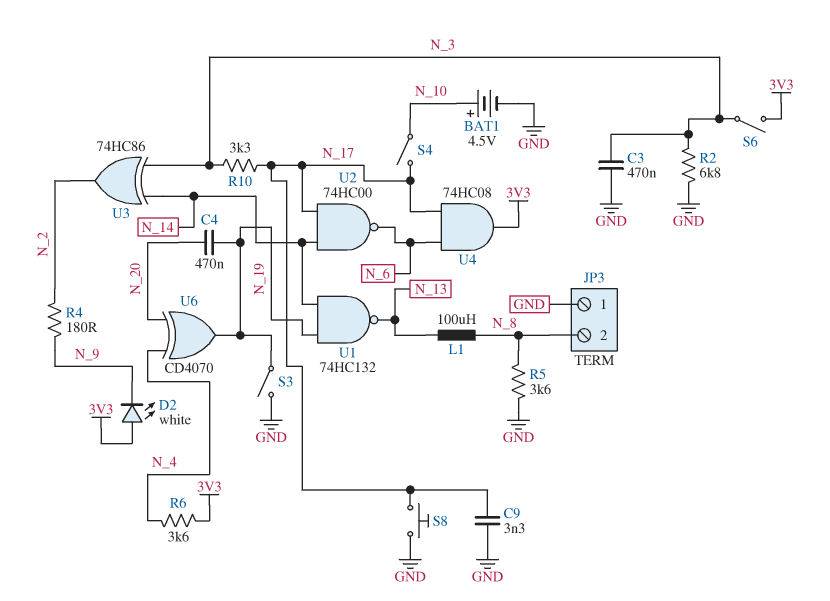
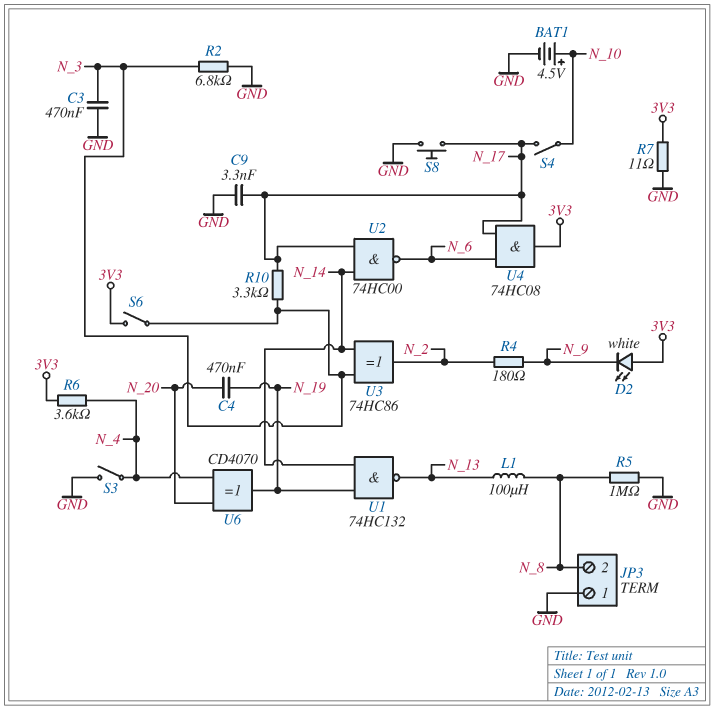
R5: 3.6k (GND, N_8) -> 1M (GND, N_8)
R7: none -> 11 (3V3, GND)
S3: switch (GND, N_19) -> switch (GND, N_4)

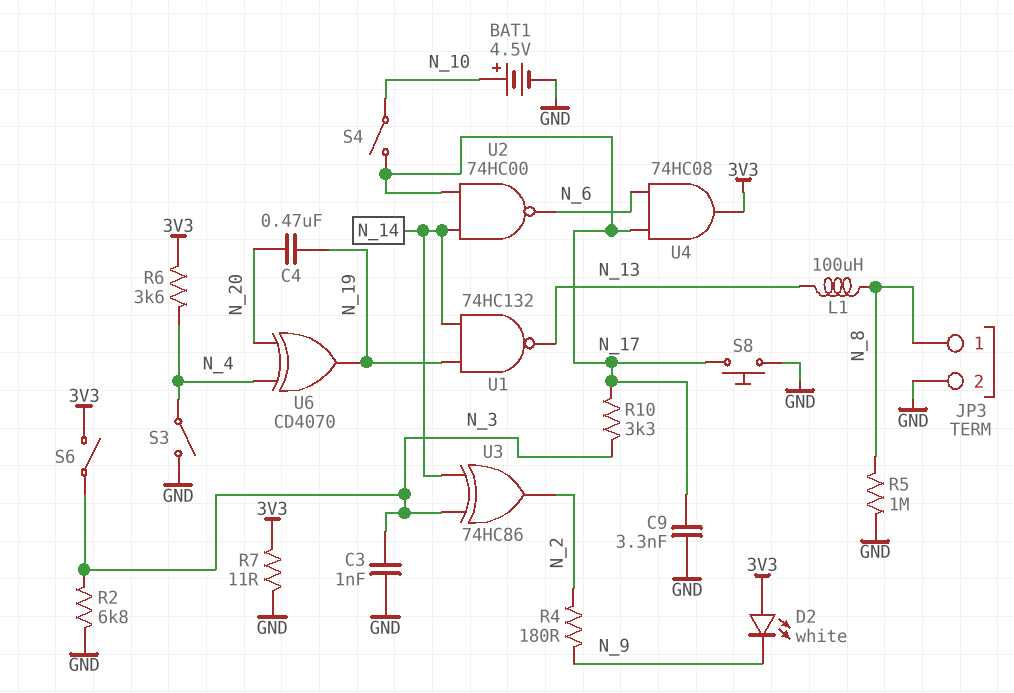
C3: 470nF (GND, N_3) -> 1nF (GND, N_3)
JP3 pin 1: GND -> N_8
JP3 pin 2: N_8 -> GND

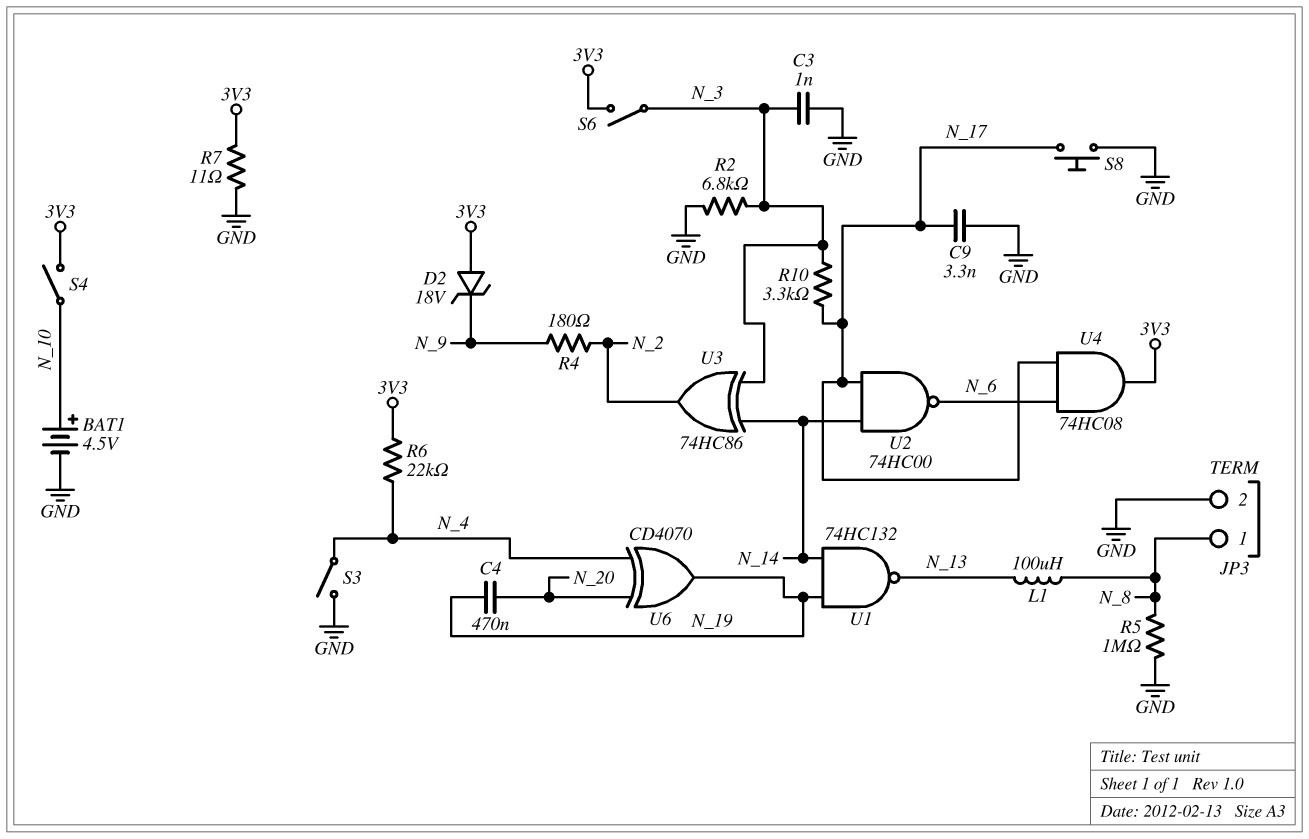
D2: LED white (A 3V3, K N_9) -> zener 18V (A 3V3, K N_9)
R6: 3.6k (3V3, N_4) -> 22k (3V3, N_4)
S4: switch (N_10, N_17) -> switch (3V3, N_10)

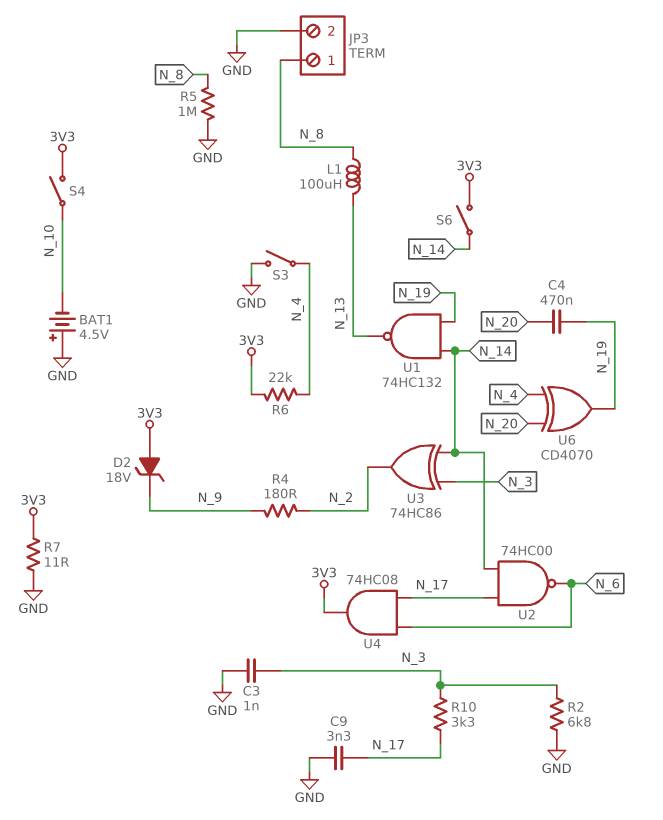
BAT1: 4.5V (plus N_10, minus GND) -> 4.5V (plus GND, minus N_10)
S6: switch (3V3, N_3) -> switch (3V3, N_14)
S8: button (GND, N_17) -> none

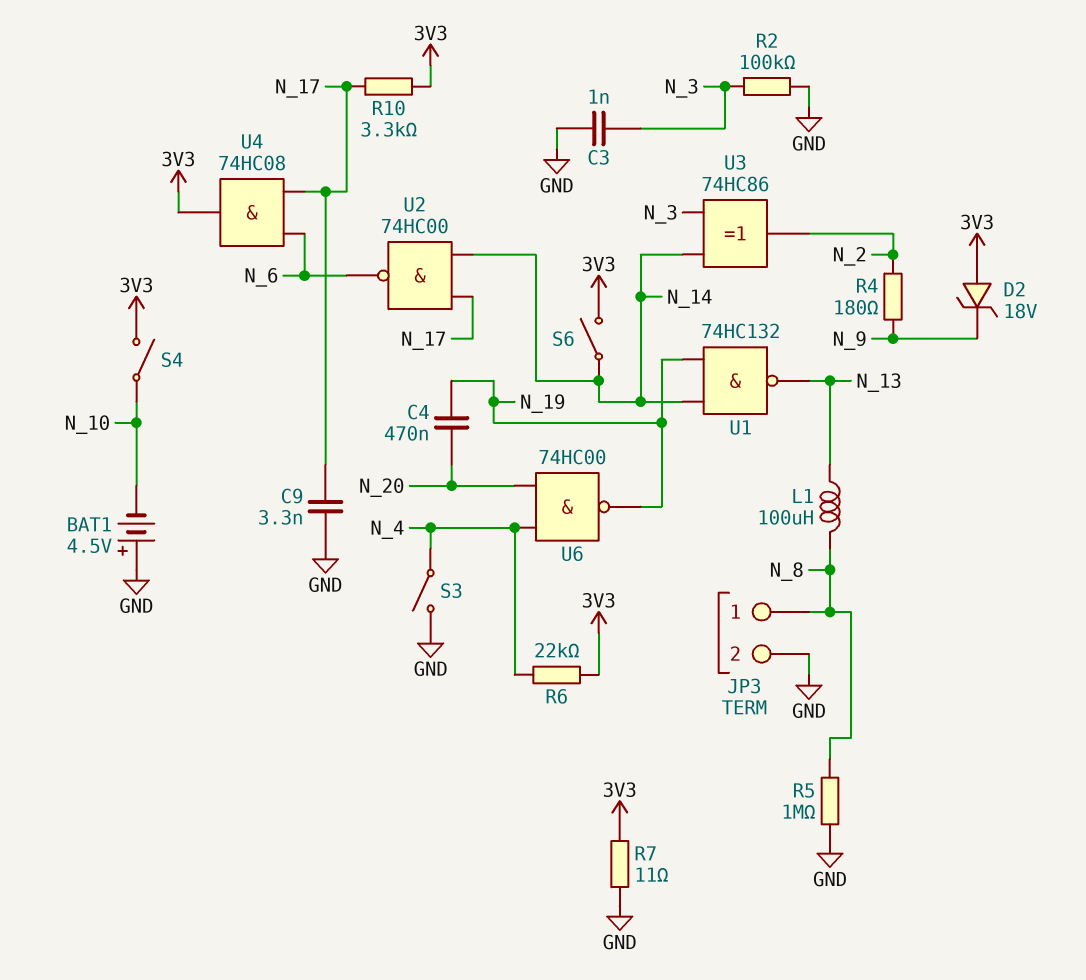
R2: 6.8k (GND, N_3) -> 100k (GND, N_3)
R10: 3.3k (N_3, N_17) -> 3.3k (3V3, N_17)
U6: XOR CD4070 (in N_4, in N_20, out N_19) -> NAND 74HC00 (in N_4, in N_20, out N_19)

